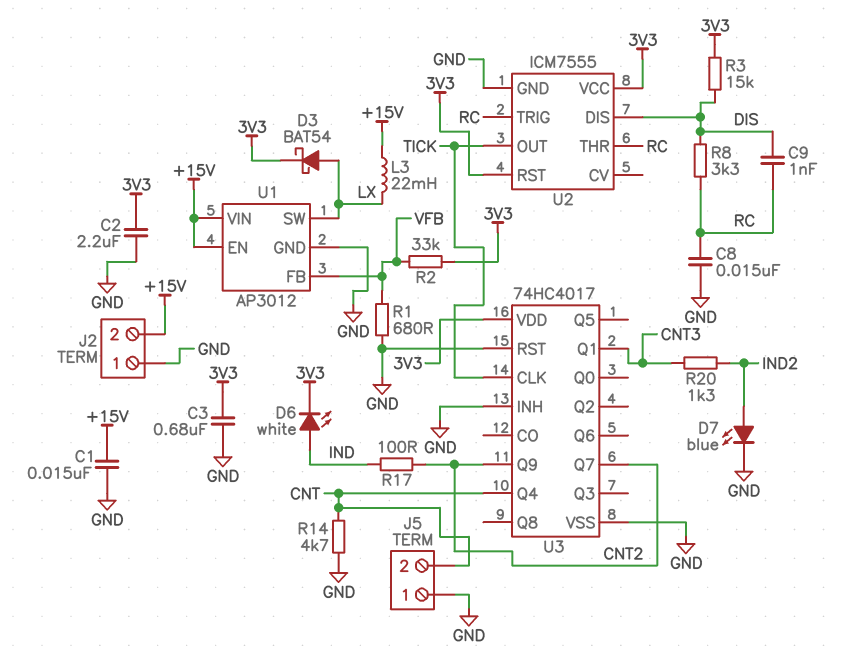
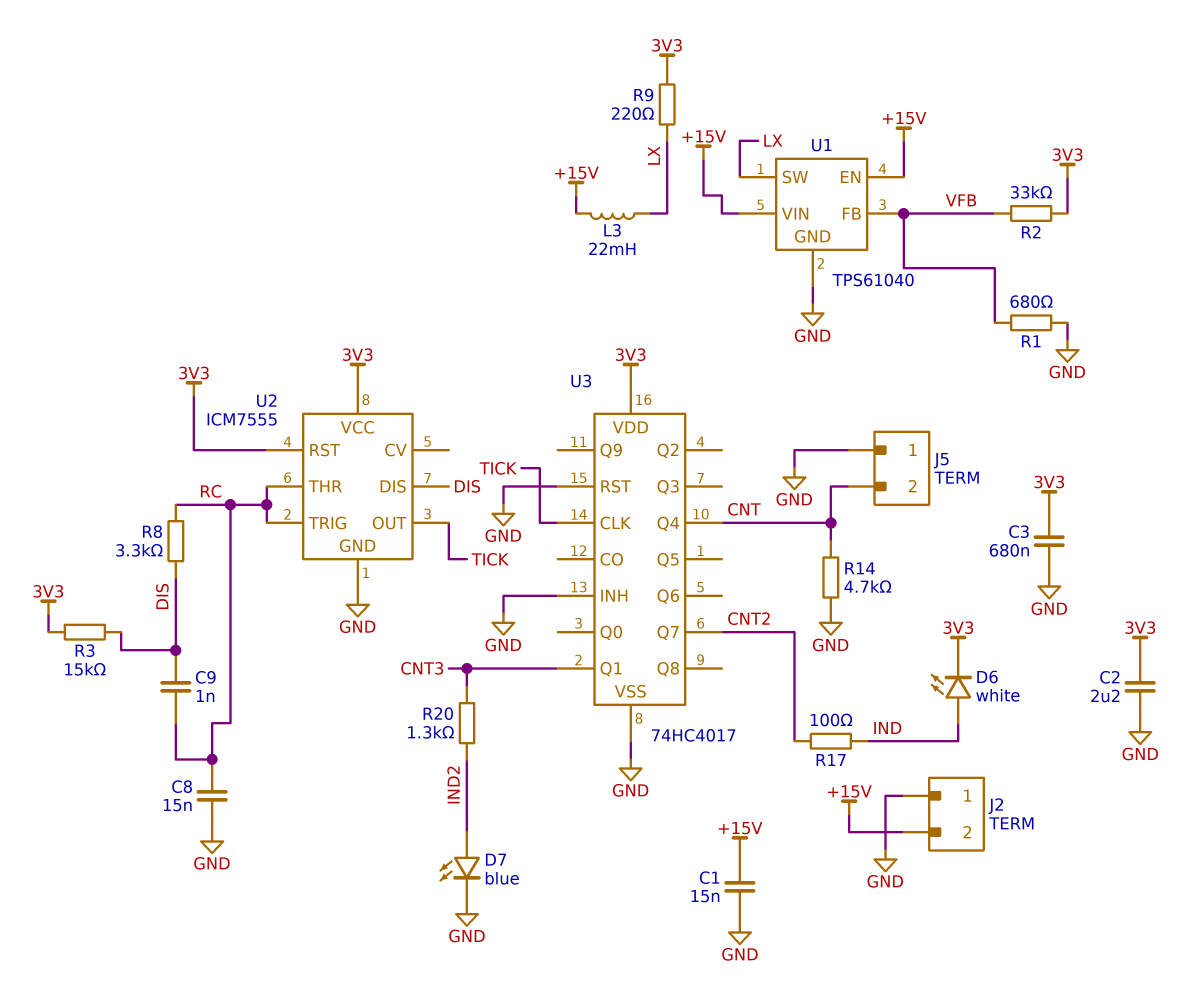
D3: schottky BAT54 (A LX, K 3V3) -> none
R9: none -> 220 (3V3, LX)
U1: AP3012 -> TPS61040
U3 pin Q9: CNT2 -> none

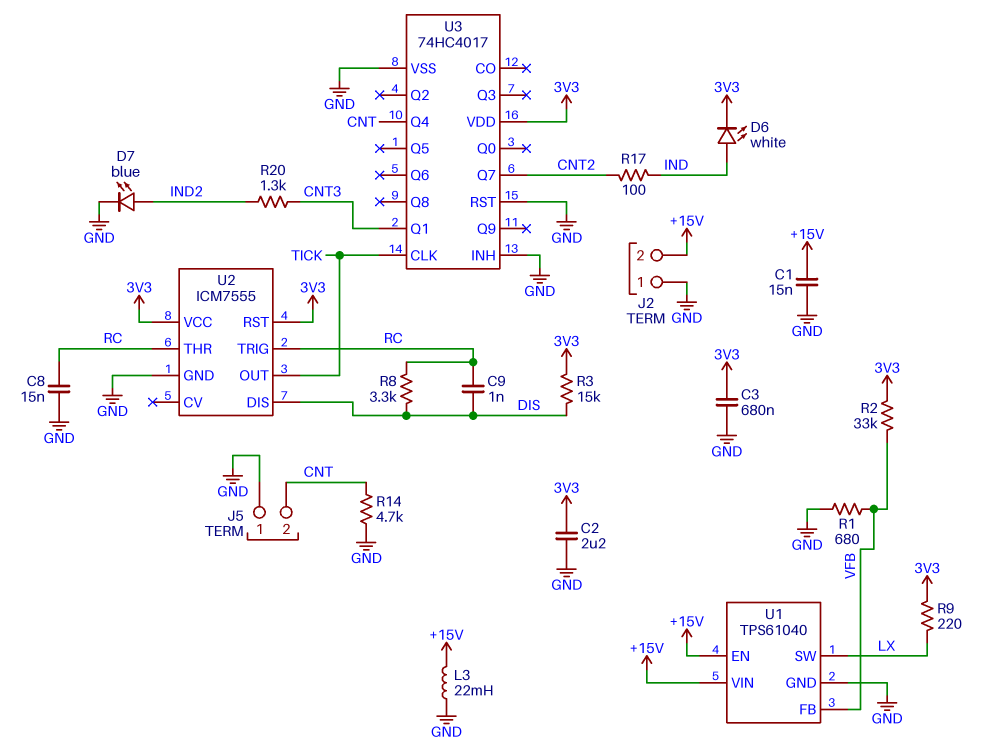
L3: 22mH (+15V, LX) -> 22mH (+15V, GND)

